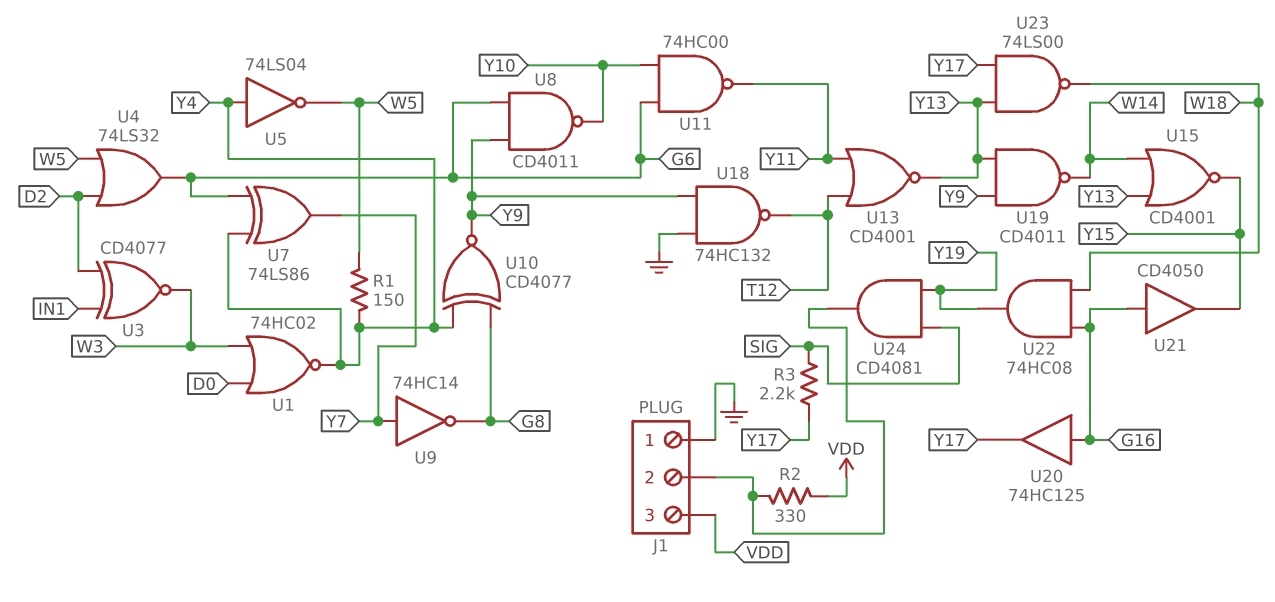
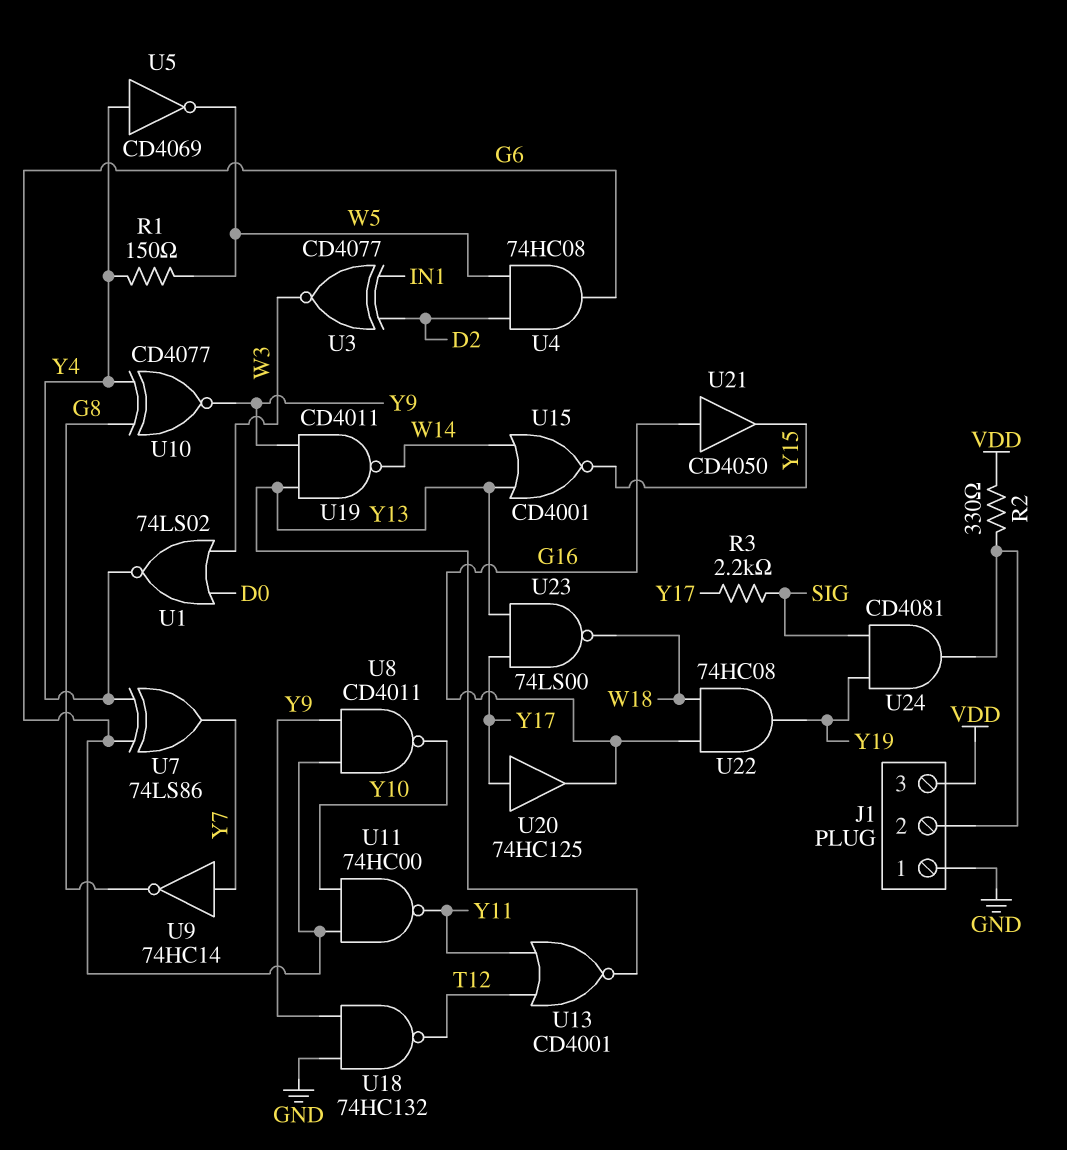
U1: NOR 74HC02 (in D0, in W3, out Y4) -> NOR 74LS02 (in D0, in W3, out Y4)
U4: OR 74LS32 (in D2, in W5, out G6) -> AND 74HC08 (in D2, in W5, out G6)
U5: NOT 74LS04 (in Y4, out W5) -> NOT CD4069 (in Y4, out W5)
U20: buffer 74HC125 (in G16, out Y17) -> buffer 74HC125 (in Y17, out G16)

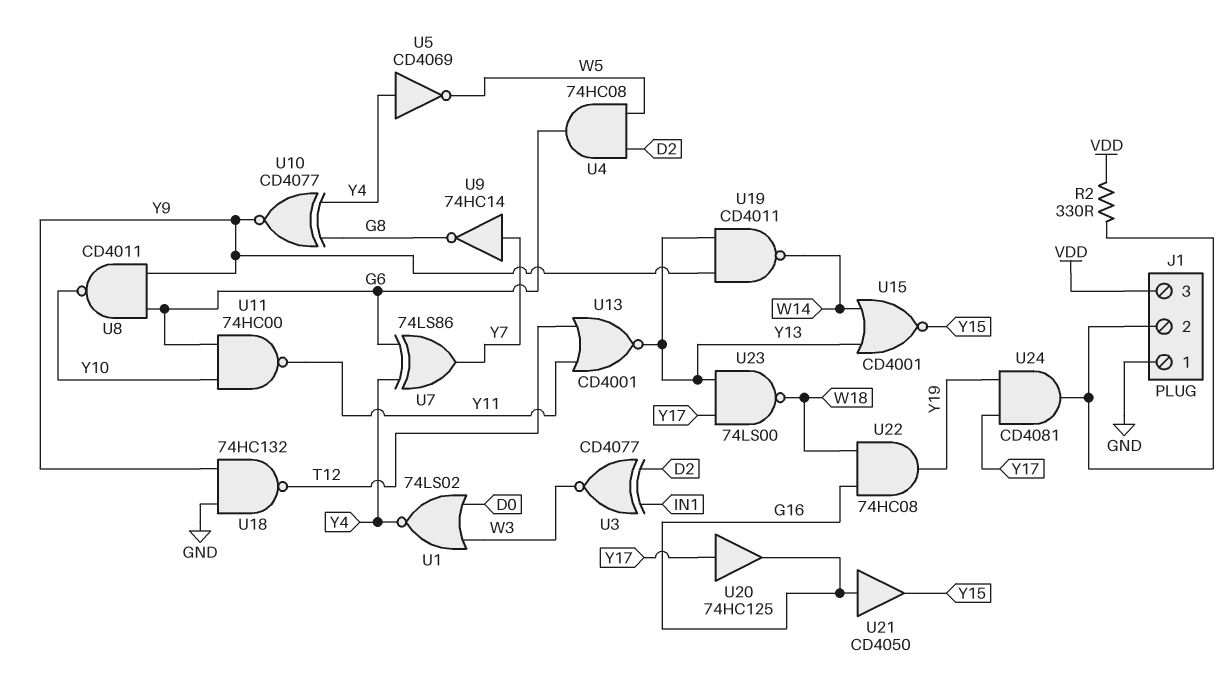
R1: 150 (W5, Y4) -> none
R3: 2.2k (SIG, Y17) -> none
U24: AND CD4081 (in SIG, in Y19, out J1/2) -> AND CD4081 (in Y17, in Y19, out J1/2)

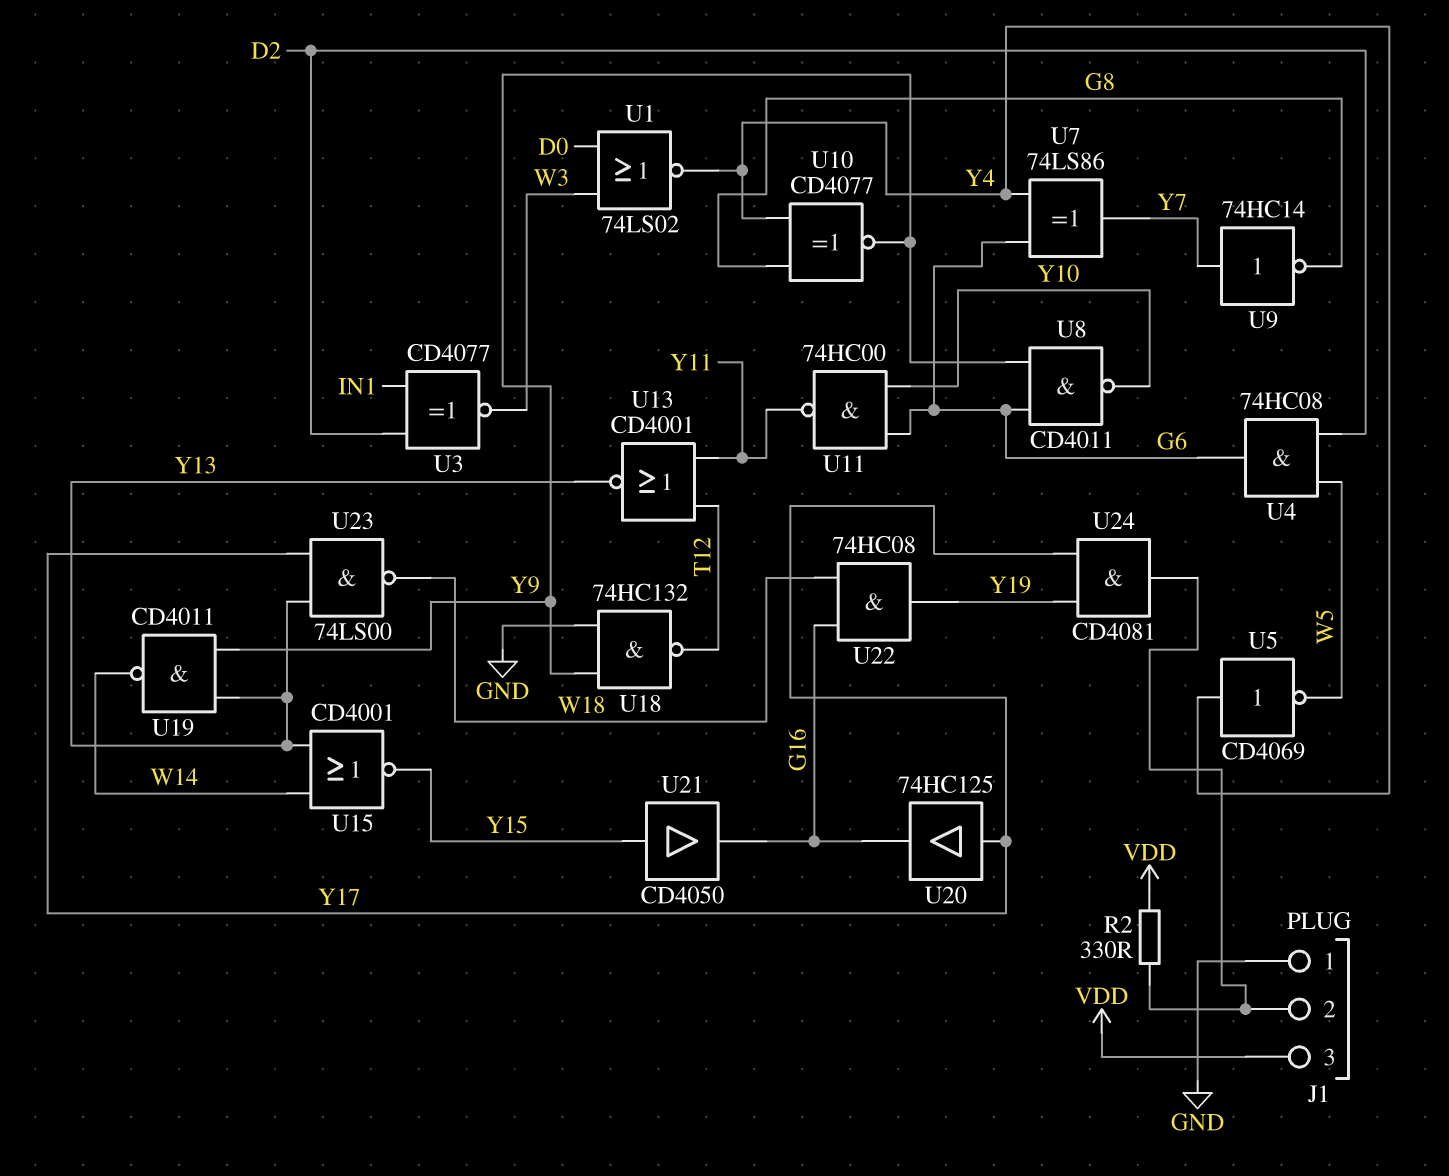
U21: buffer CD4050 (in G16, out Y15) -> buffer CD4050 (in Y15, out G16)

